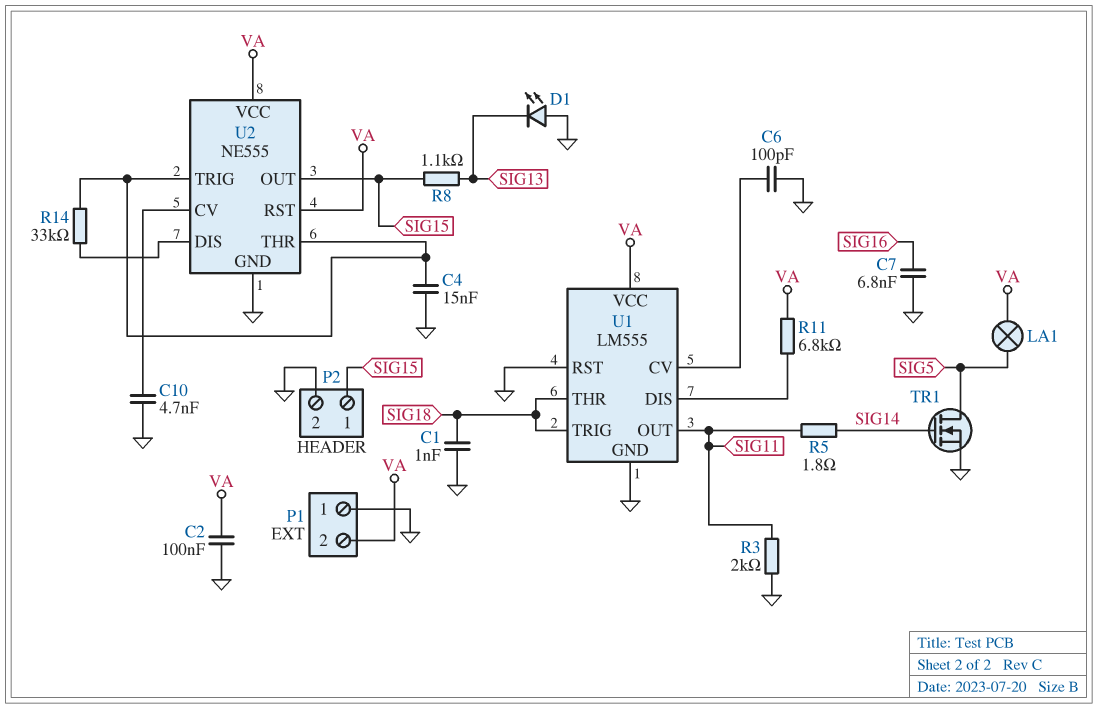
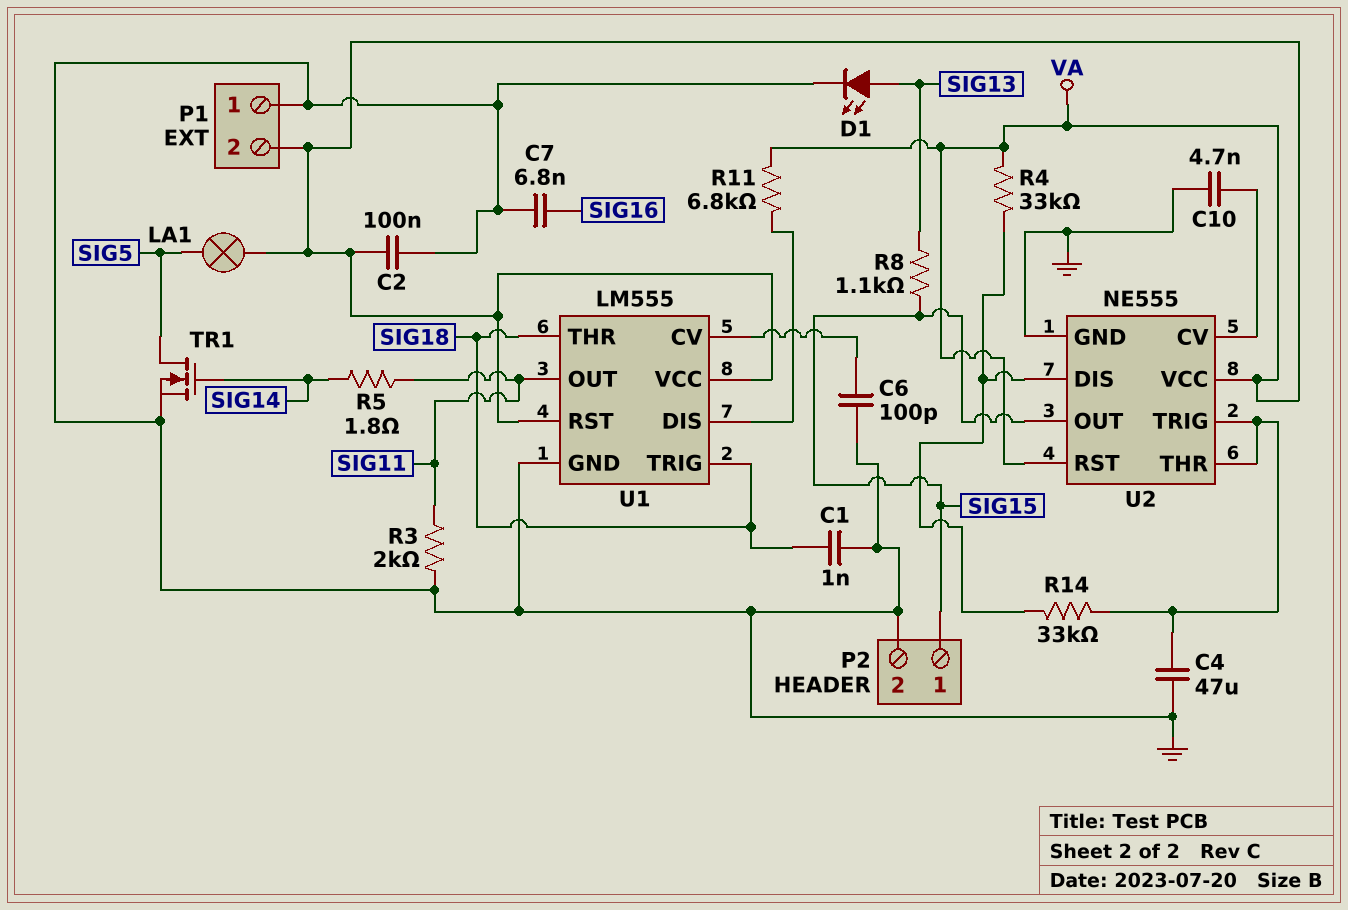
C4: 15nF (GND, U2/THR) -> 47uF (GND, U2/THR)
D1: LED (A GND, K SIG13) -> LED (A SIG13, K GND)
R4: none -> 33k (U2/DIS, VA)
U1 pin RST: GND -> VA

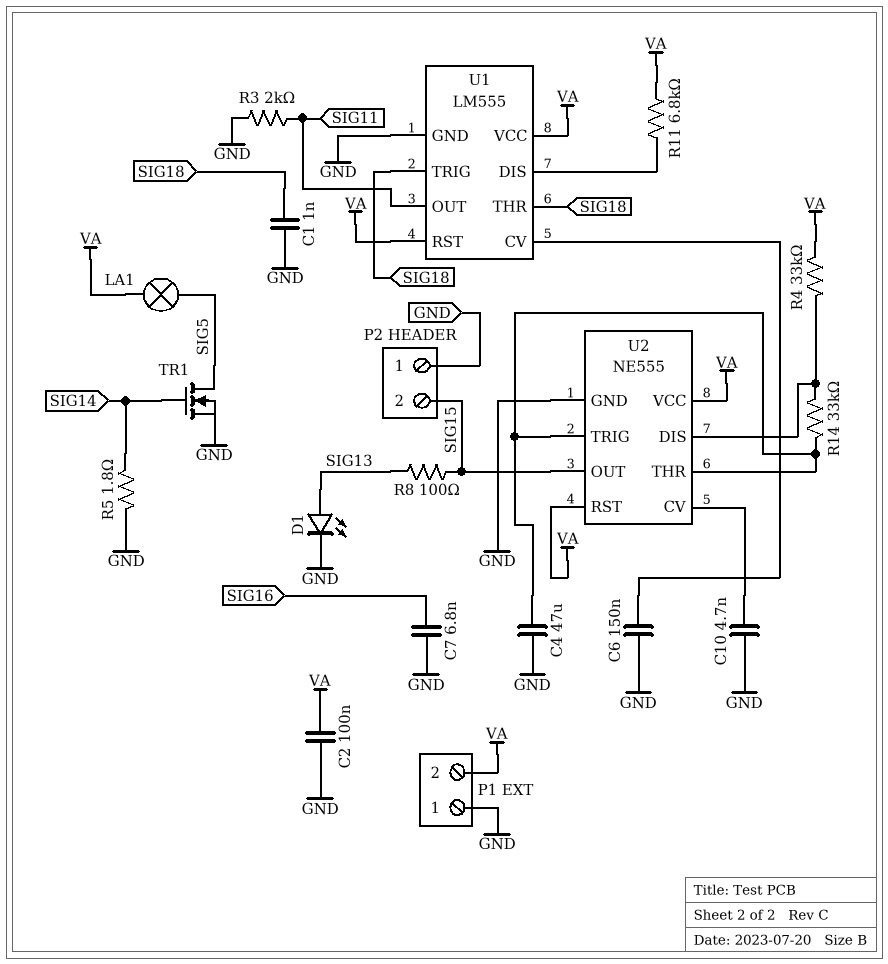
C6: 100pF (GND, U1/CV) -> 150nF (GND, U1/CV)
P2 pin 1: SIG15 -> GND
P2 pin 2: GND -> SIG15
R5: 1.8 (SIG11, SIG14) -> 1.8 (GND, SIG14)
R8: 1.1k (SIG13, SIG15) -> 100 (SIG13, SIG15)

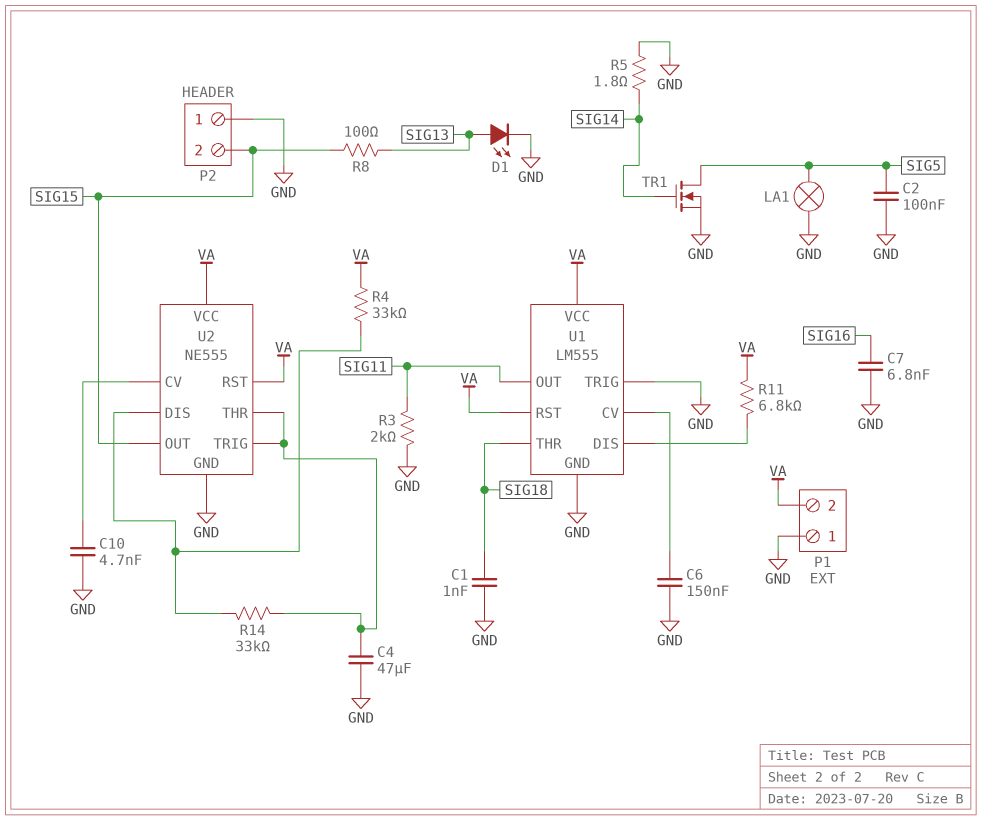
C2: 100nF (GND, VA) -> 100nF (GND, SIG5)
LA1: lamp (SIG5, VA) -> lamp (GND, SIG5)
U1 pin TRIG: SIG18 -> GND

